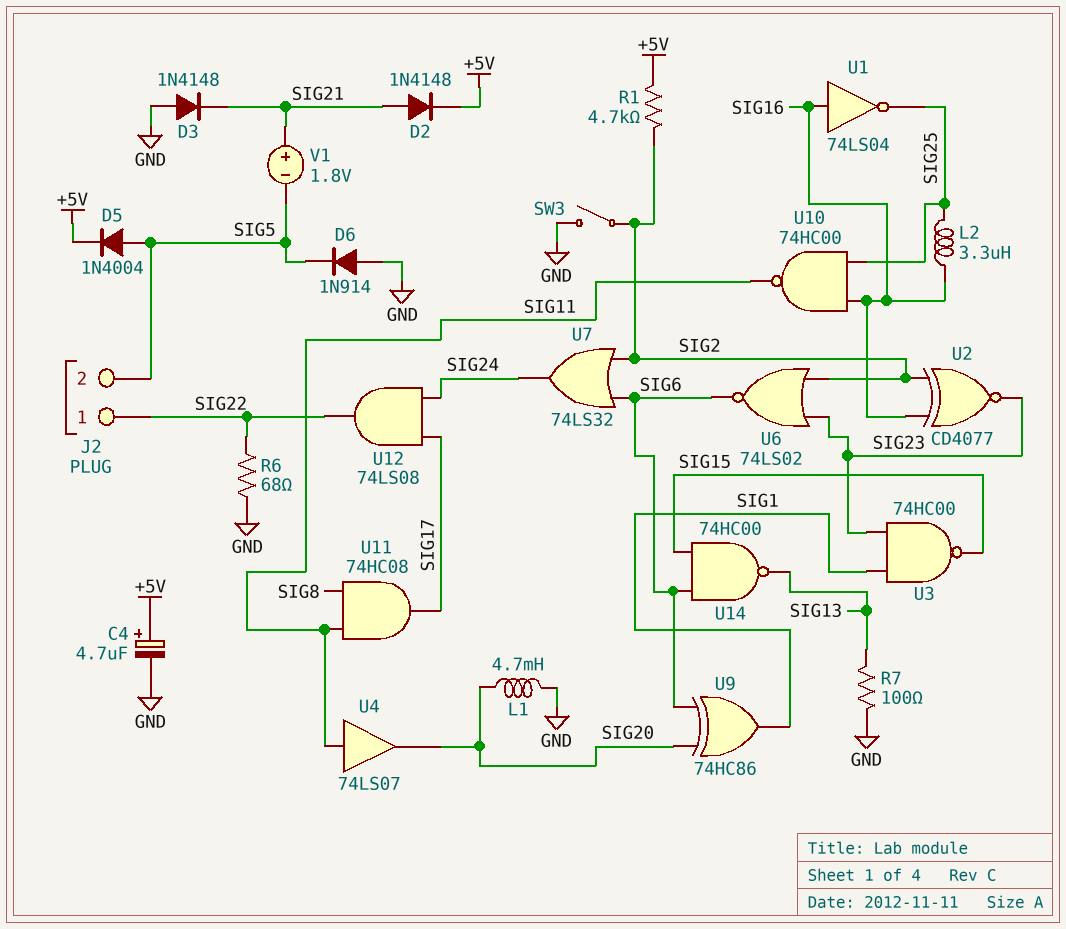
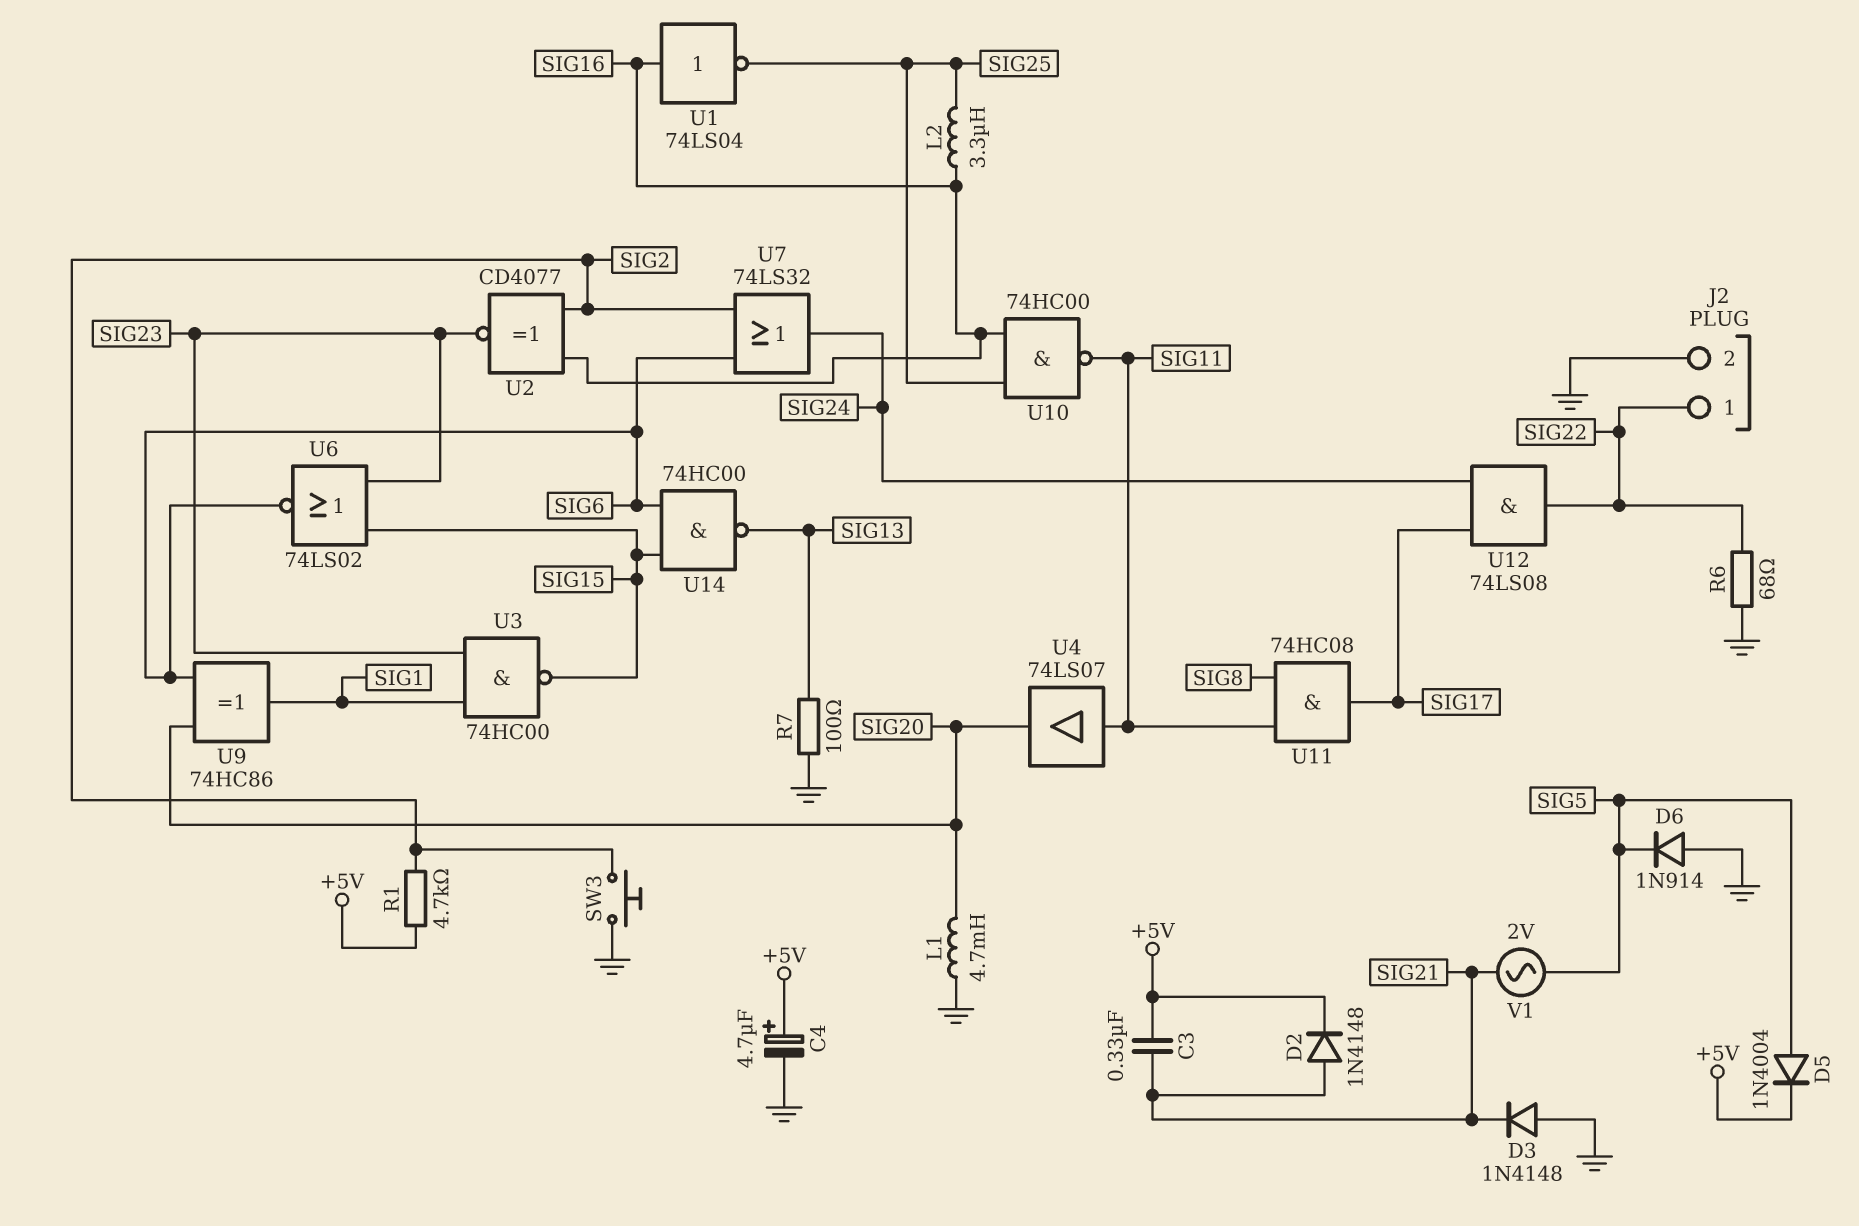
C3: none -> 330nF (+5V, SIG21)
J2 pin 2: SIG5 -> GND
SW3: switch (GND, SIG2) -> button (GND, SIG2)
U6: NOR 74LS02 (in SIG2, in SIG23, out SIG6) -> NOR 74LS02 (in SIG15, in SIG23, out SIG6)
V1: 1.8V (plus SIG21, minus SIG5) -> AC 2V (SIG5, SIG21)

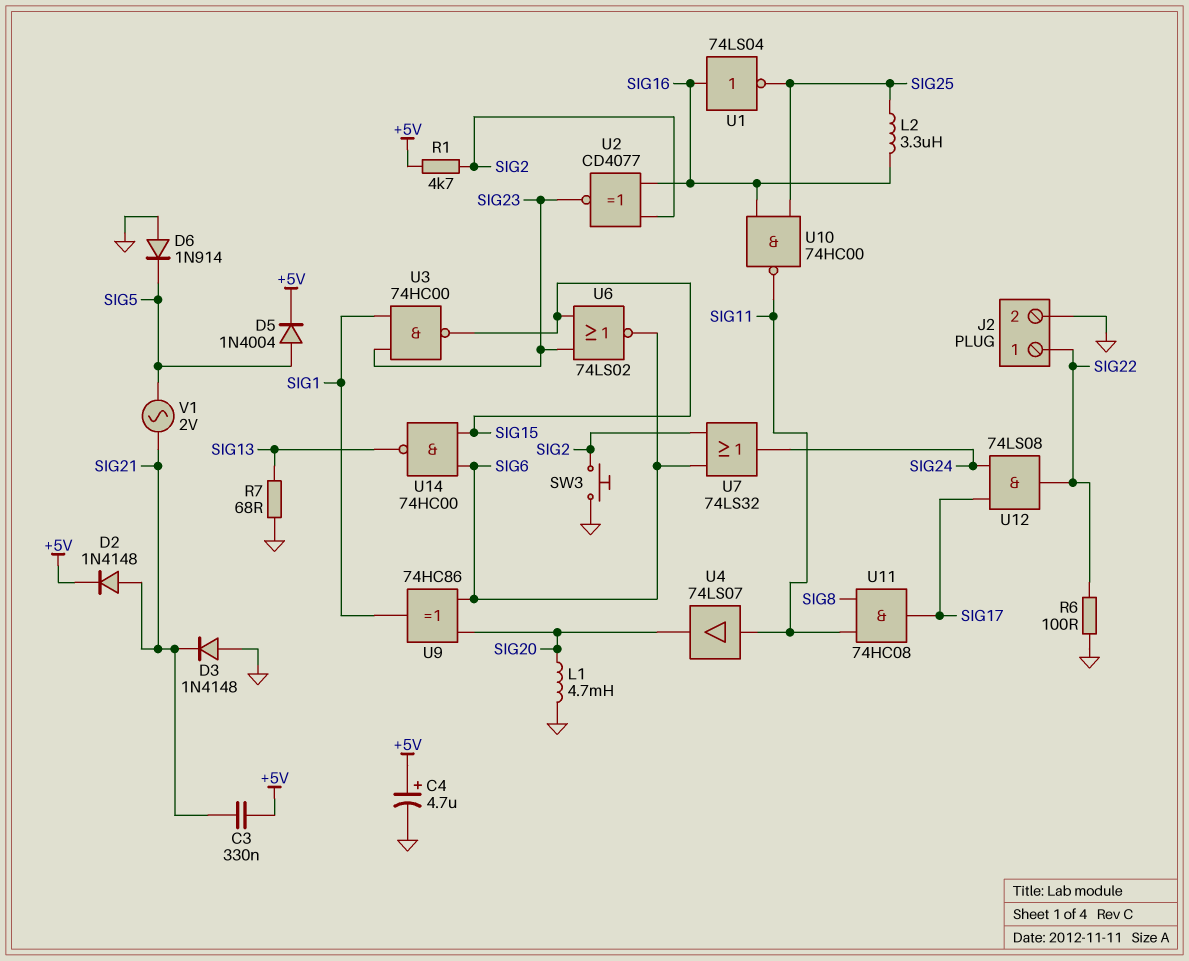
R6: 68 (GND, SIG22) -> 100 (GND, SIG22)
R7: 100 (GND, SIG13) -> 68 (GND, SIG13)

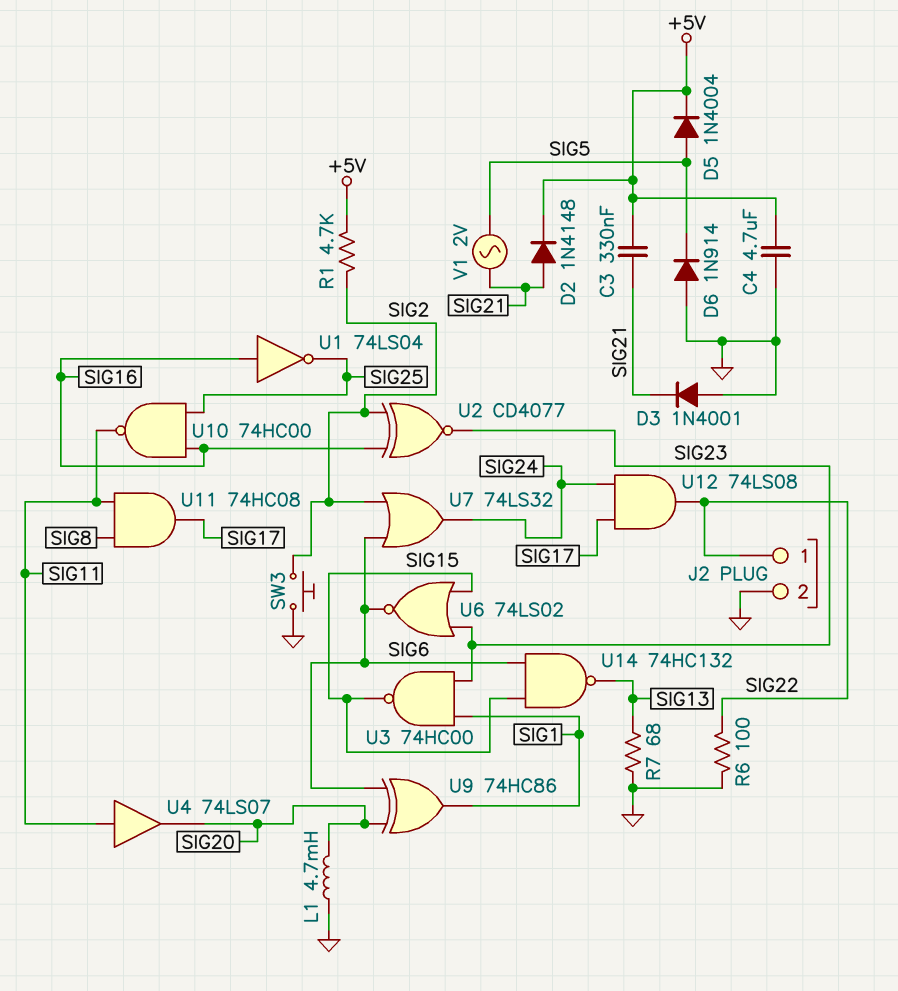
C4: 4.7uF (plus +5V, minus GND) -> 4.7uF (+5V, GND)
D3: diode 1N4148 (A GND, K SIG21) -> diode 1N4001 (A GND, K SIG21)
L2: 3.3uH (SIG16, SIG25) -> none
U14: NAND 74HC00 (in SIG6, in SIG15, out SIG13) -> NAND 74HC132 (in SIG6, in SIG15, out SIG13)

